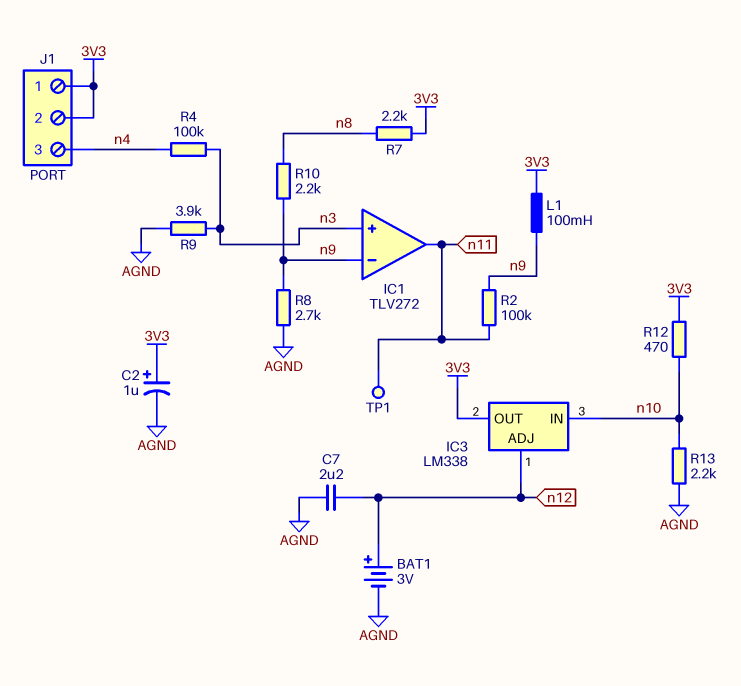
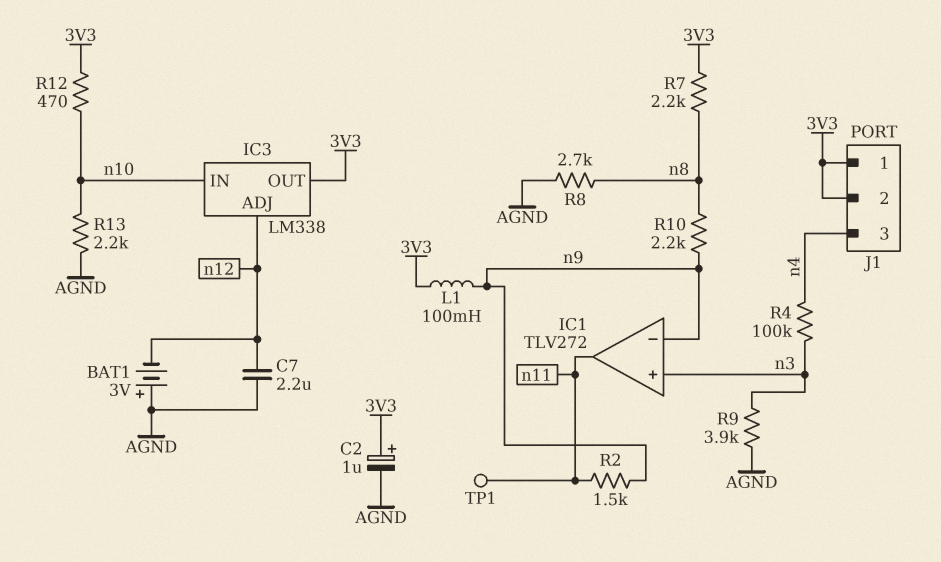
BAT1: 3V (plus n12, minus AGND) -> 3V (plus AGND, minus n12)
R2: 100k (n9, n11) -> 1.5k (n9, n11)
R8: 2.7k (AGND, n9) -> 2.7k (AGND, n8)

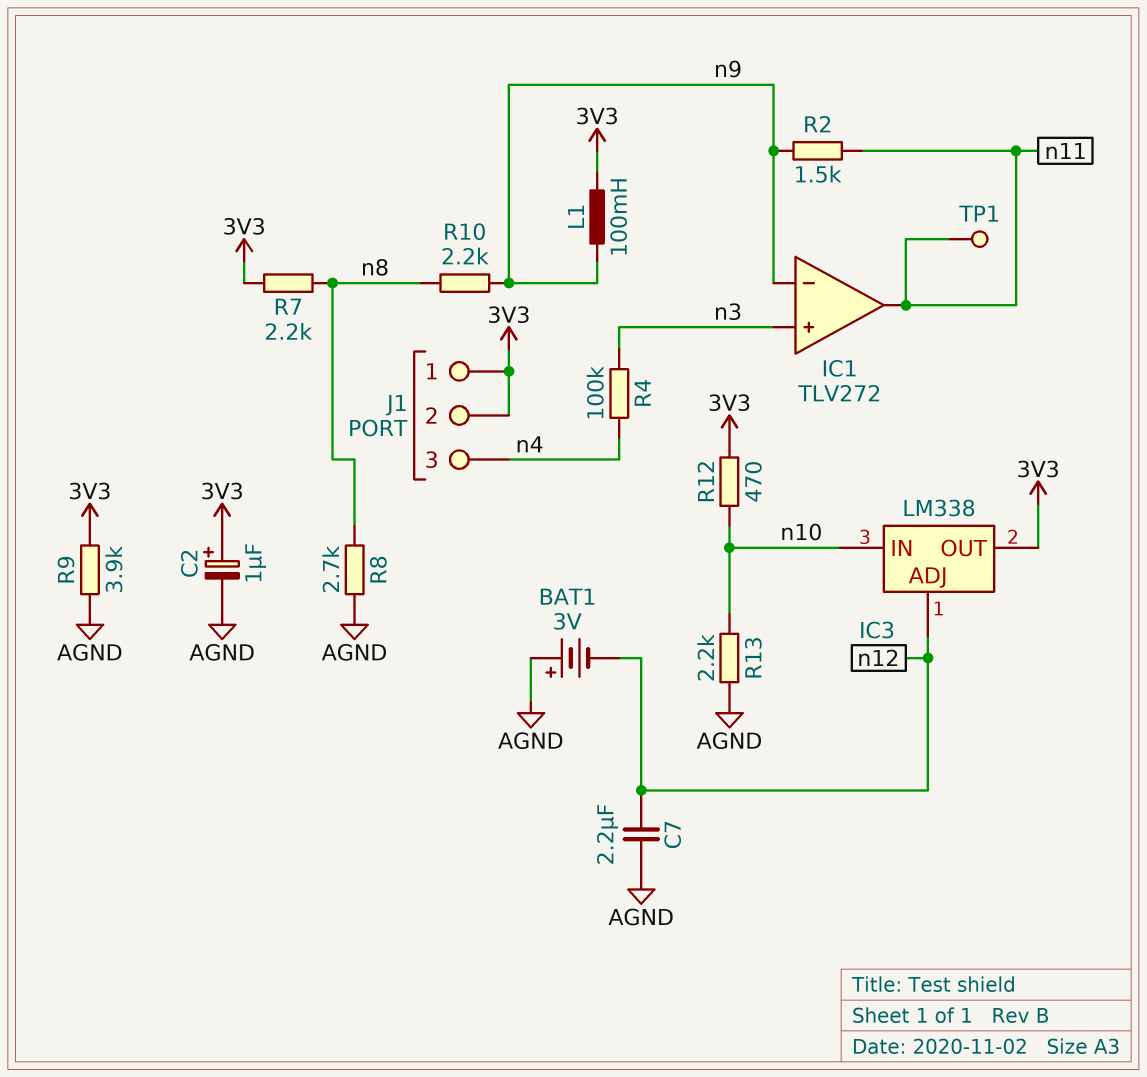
R9: 3.9k (AGND, n3) -> 3.9k (3V3, AGND)

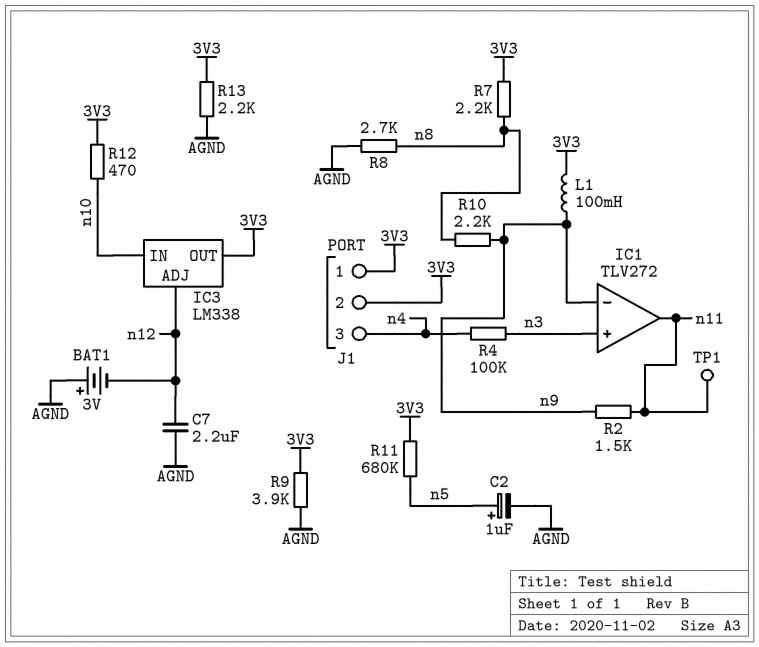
C2: 1uF (plus 3V3, minus AGND) -> 1uF (plus n5, minus AGND)
R11: none -> 680k (3V3, n5)
R13: 2.2k (AGND, n10) -> 2.2k (3V3, AGND)

